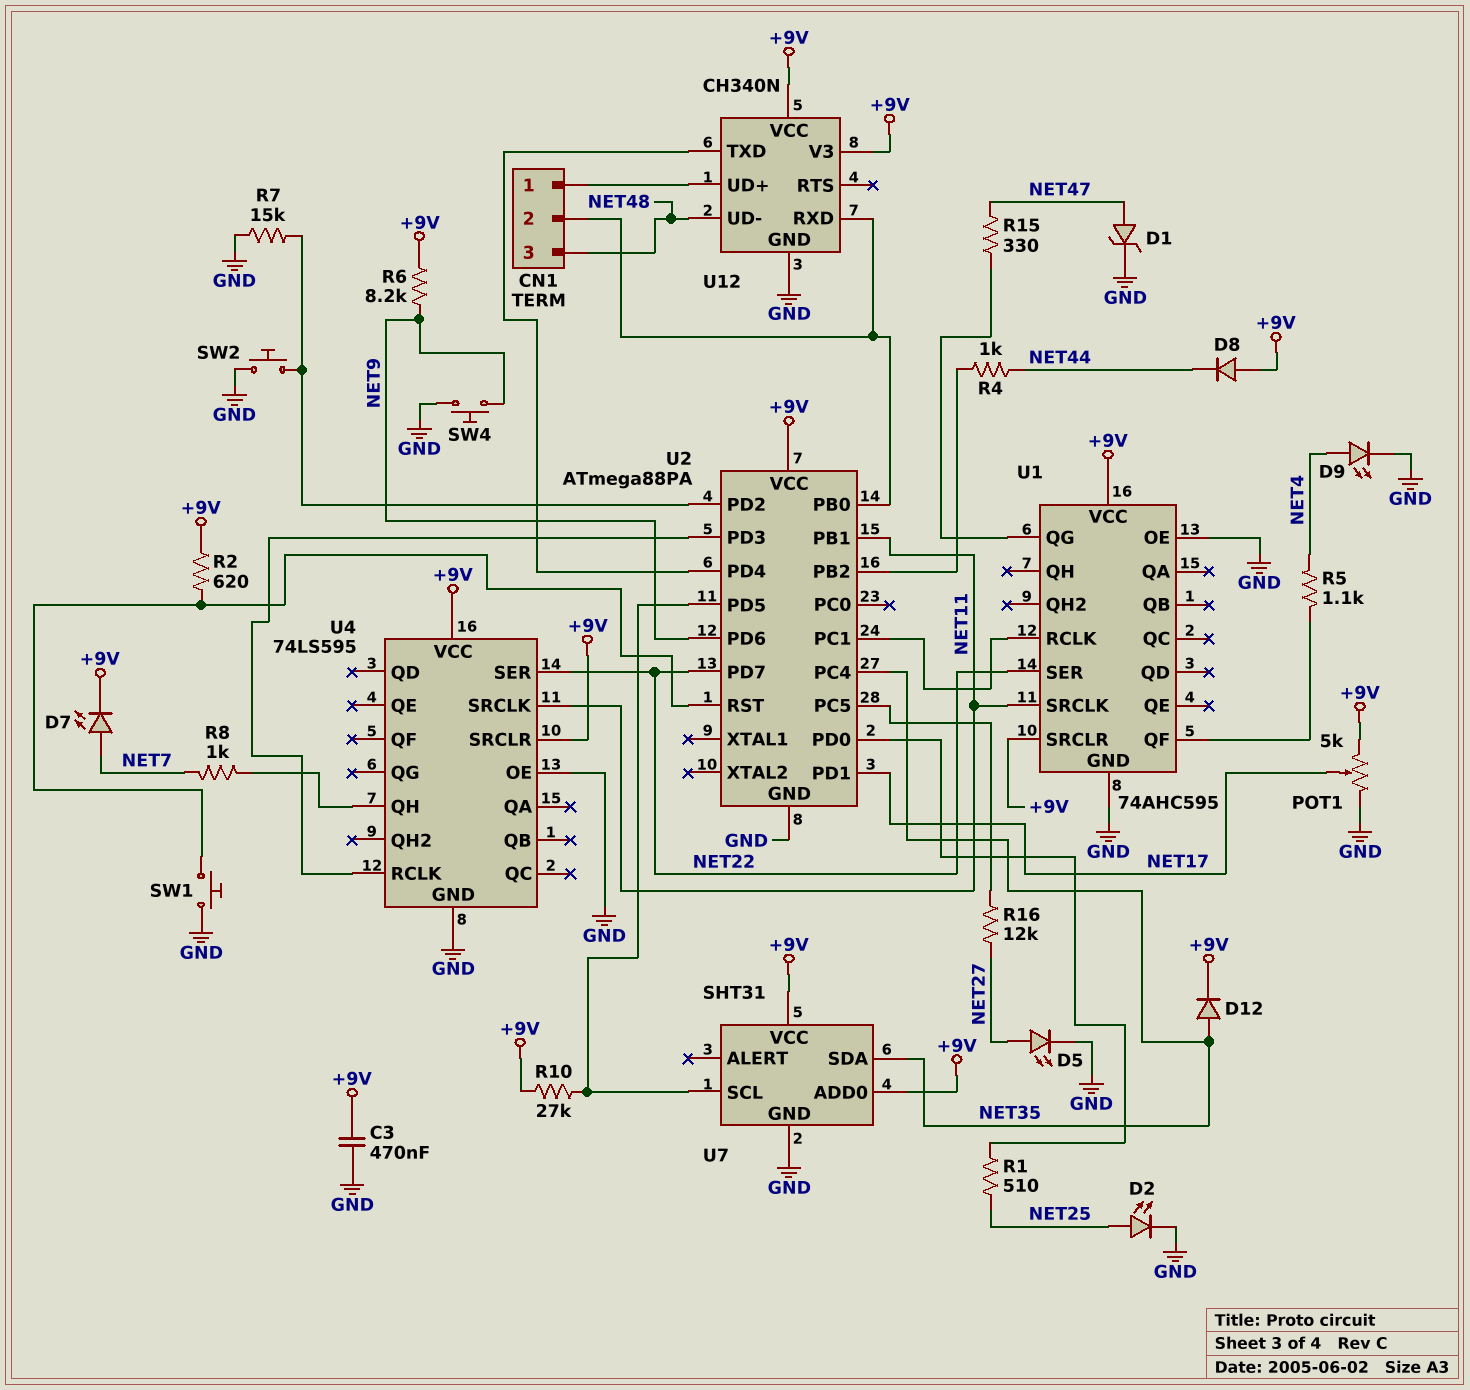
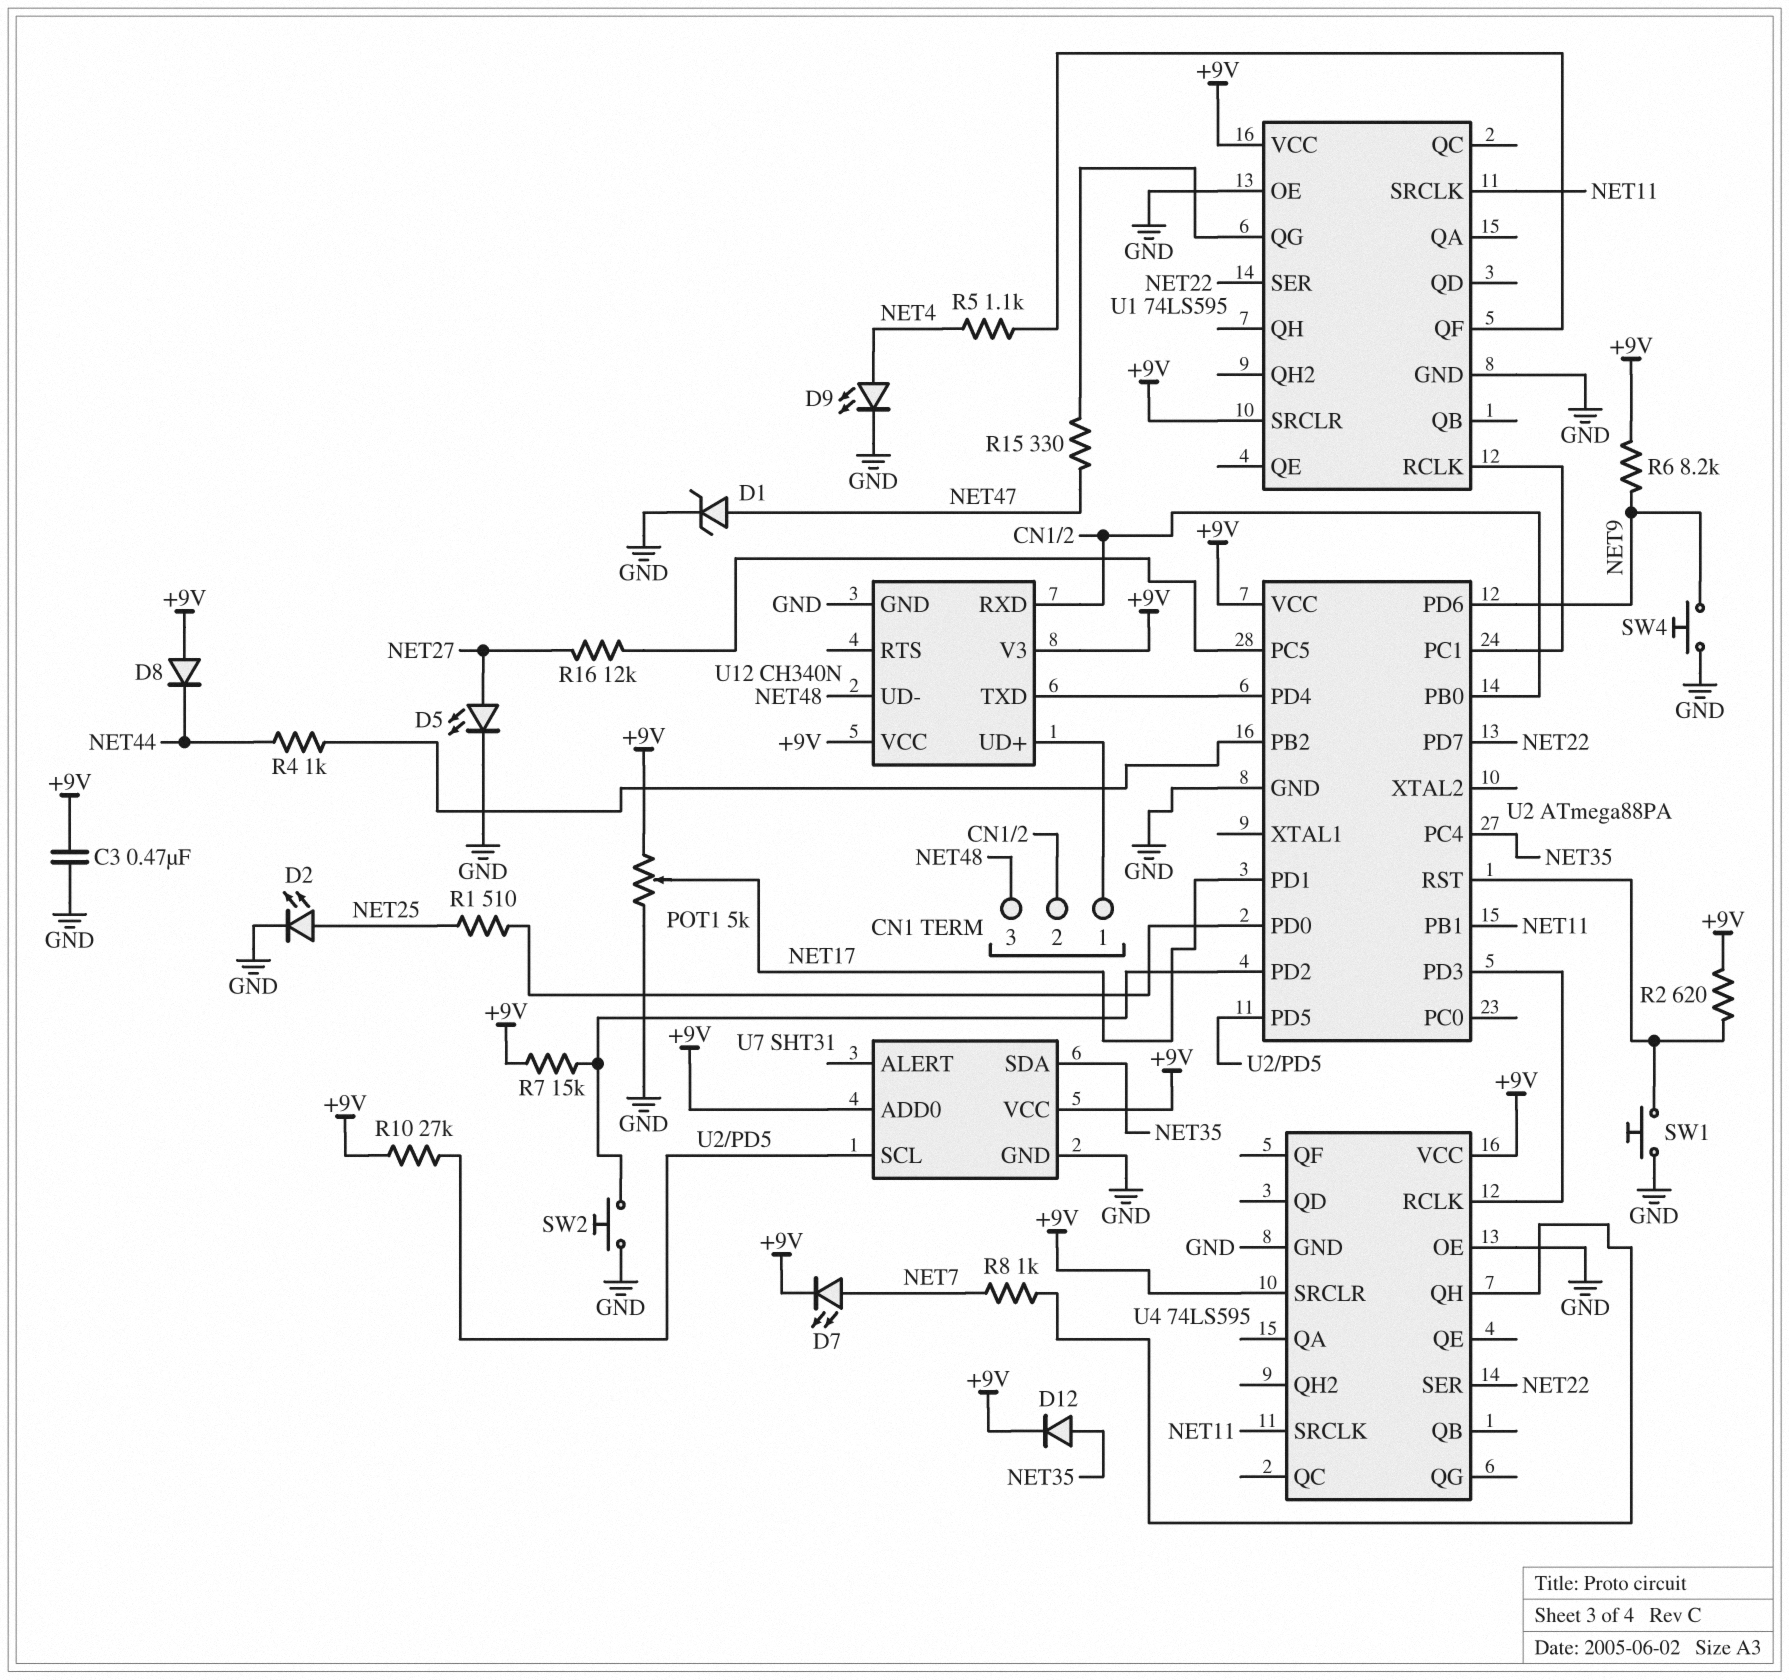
R7: 15k (GND, U2/PD2) -> 15k (+9V, U2/PD2)
U1: 74AHC595 -> 74LS595

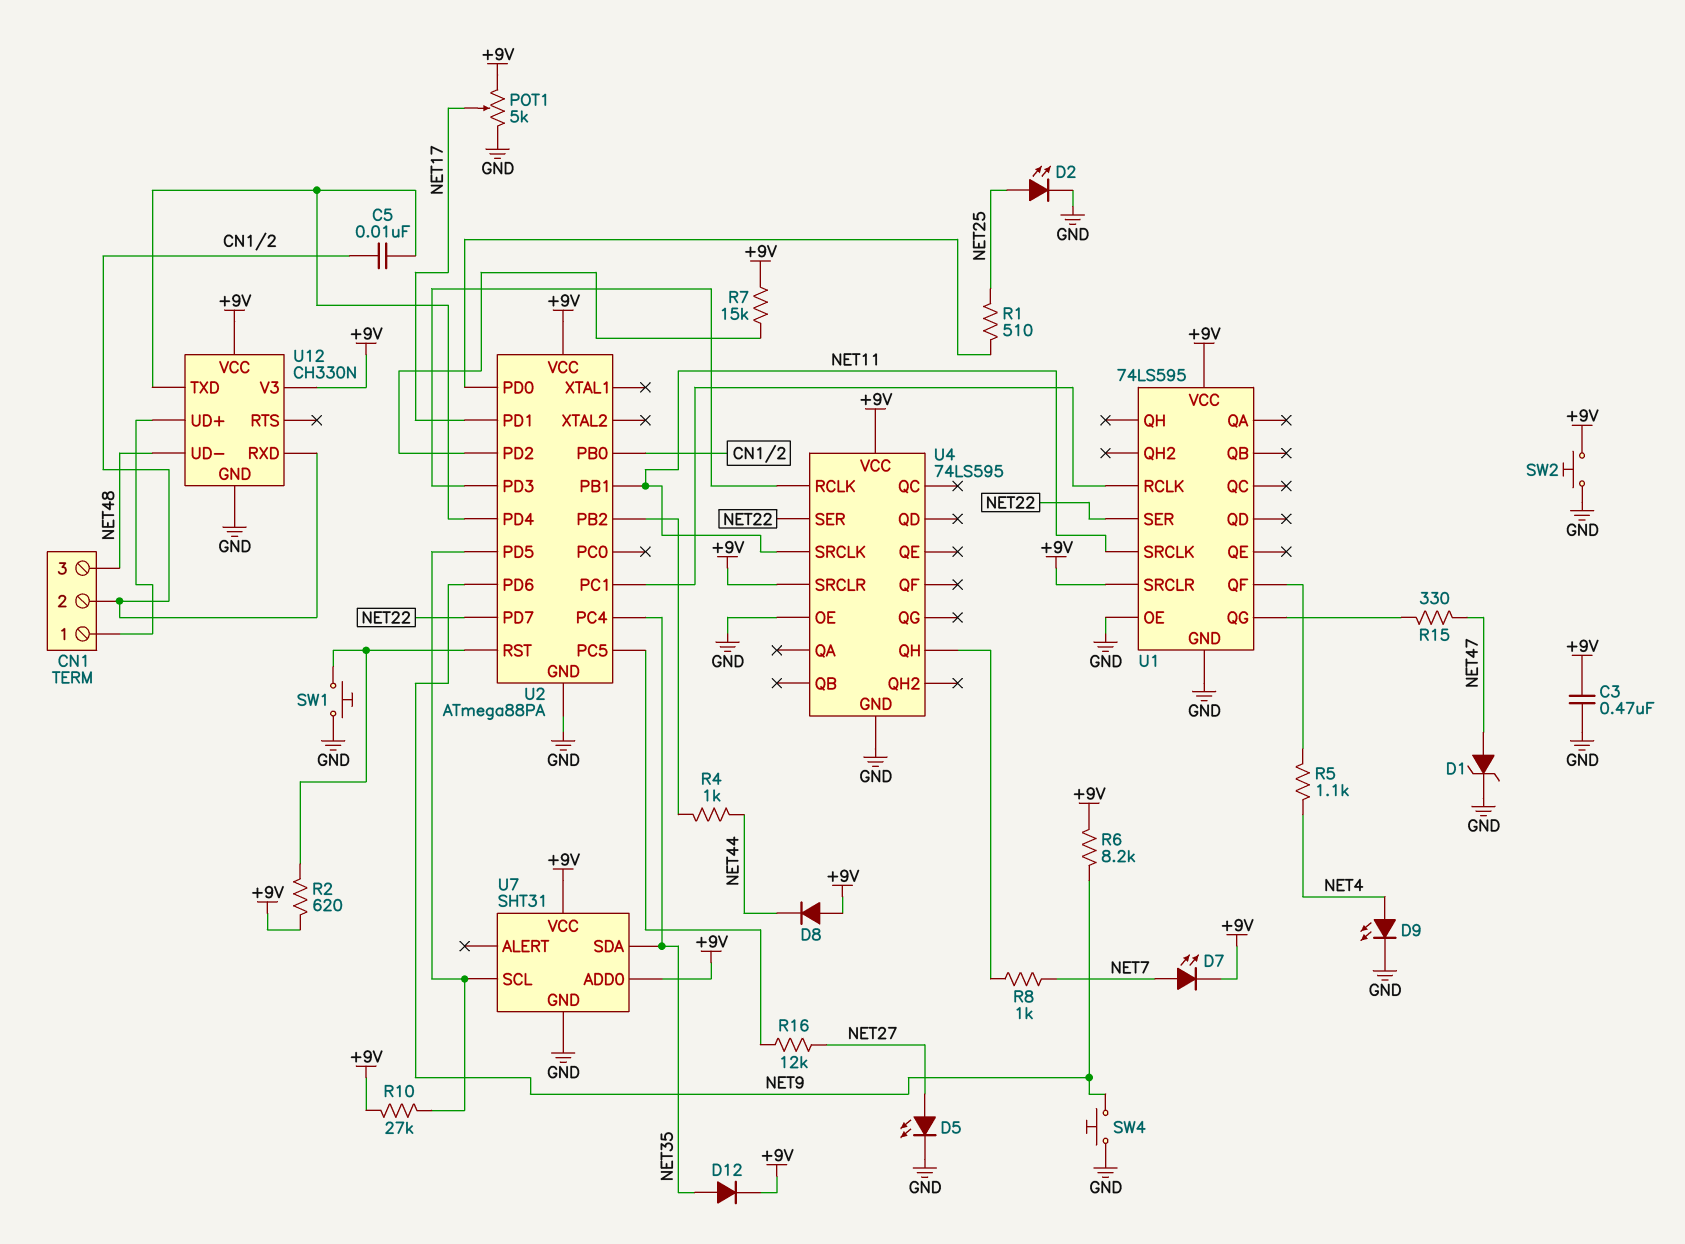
C5: none -> 10nF (CN1/2, U2/PD4)
SW2: button (GND, U2/PD2) -> button (+9V, GND)
U12: CH340N -> CH330N

